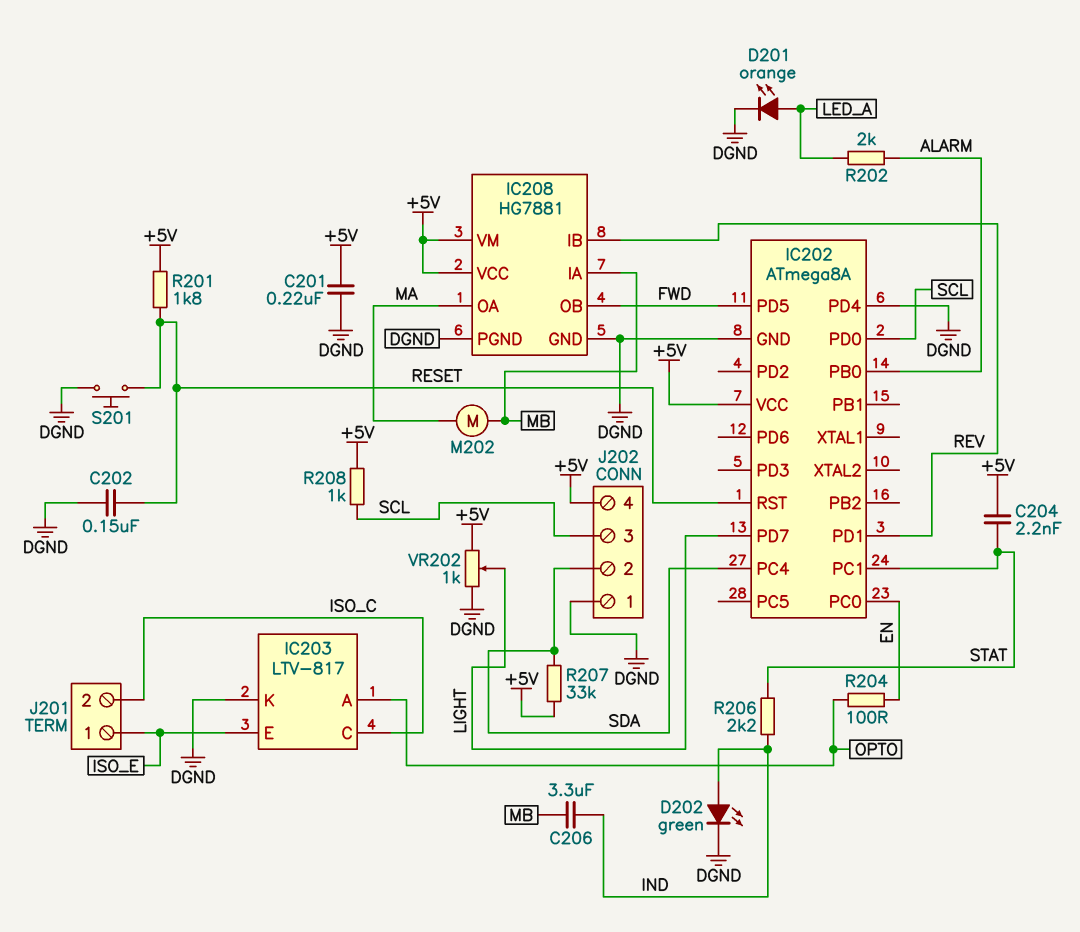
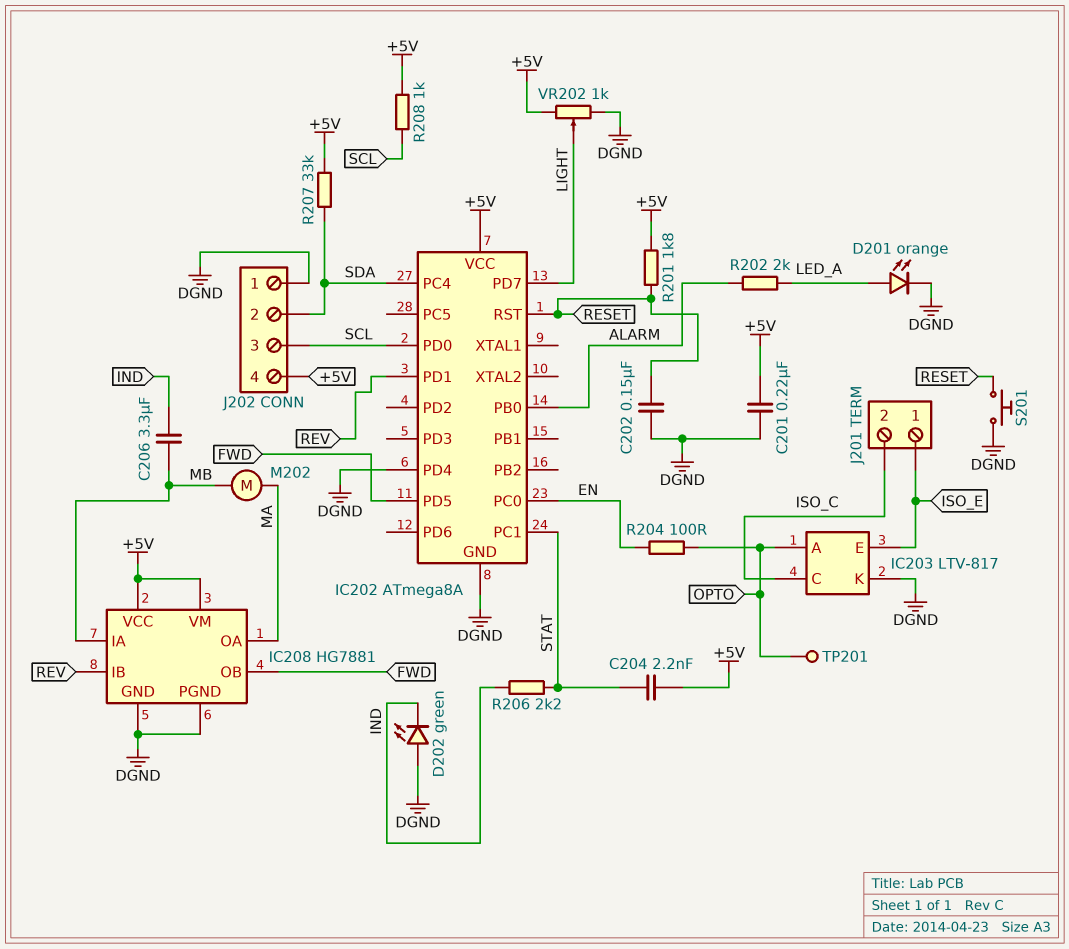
D202: LED green (A IND, K DGND) -> LED green (A DGND, K IND)
TP201: none -> test point (OPTO)

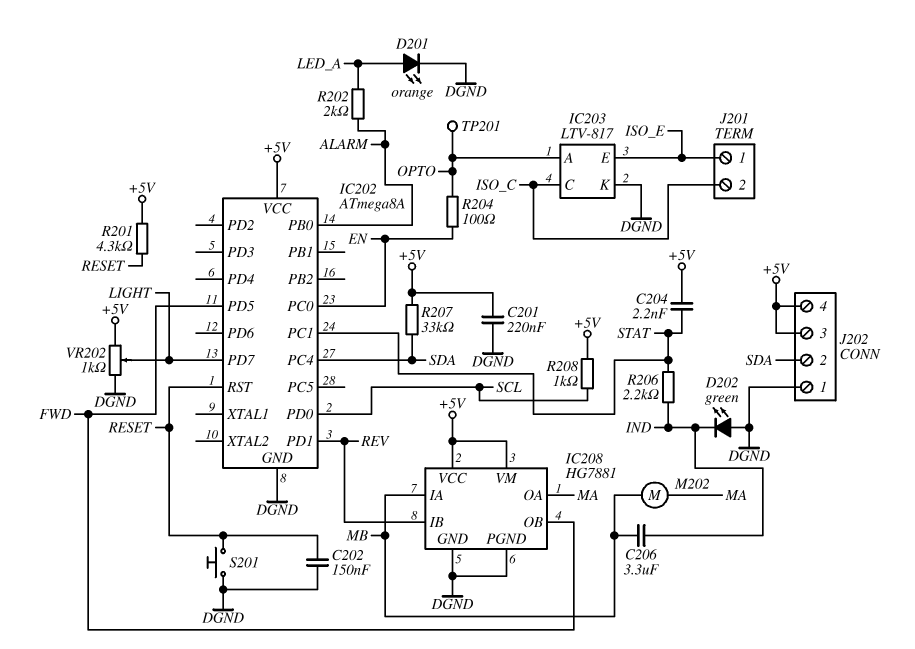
IC202 pin PD4: DGND -> none
J202 pin 3: SCL -> +5V
R201: 1.8k (+5V, RESET) -> 4.3k (+5V, RESET)

